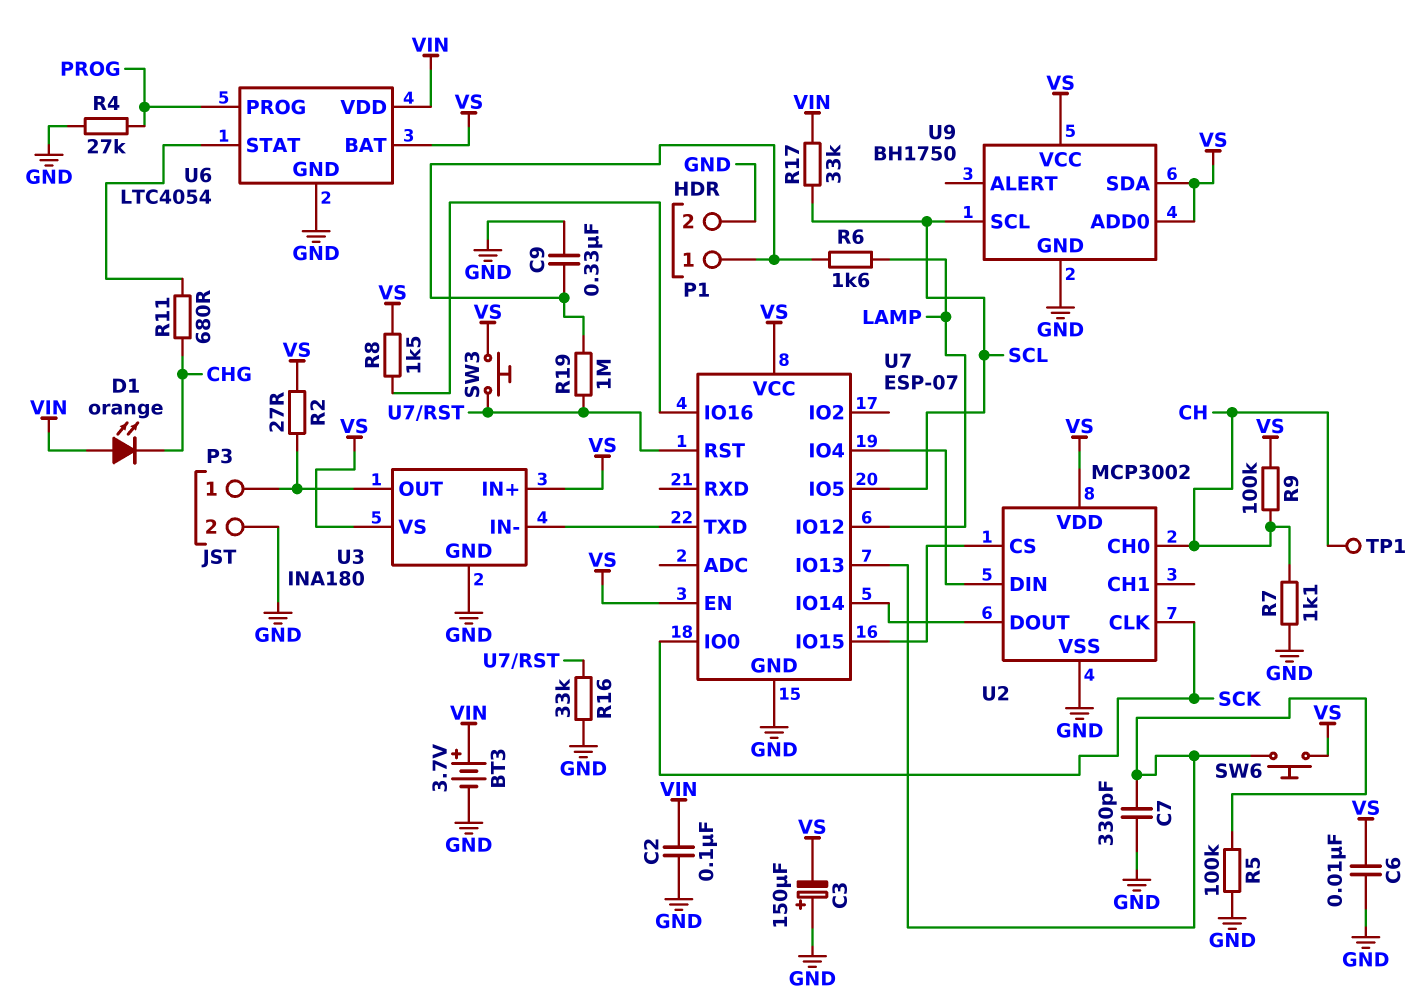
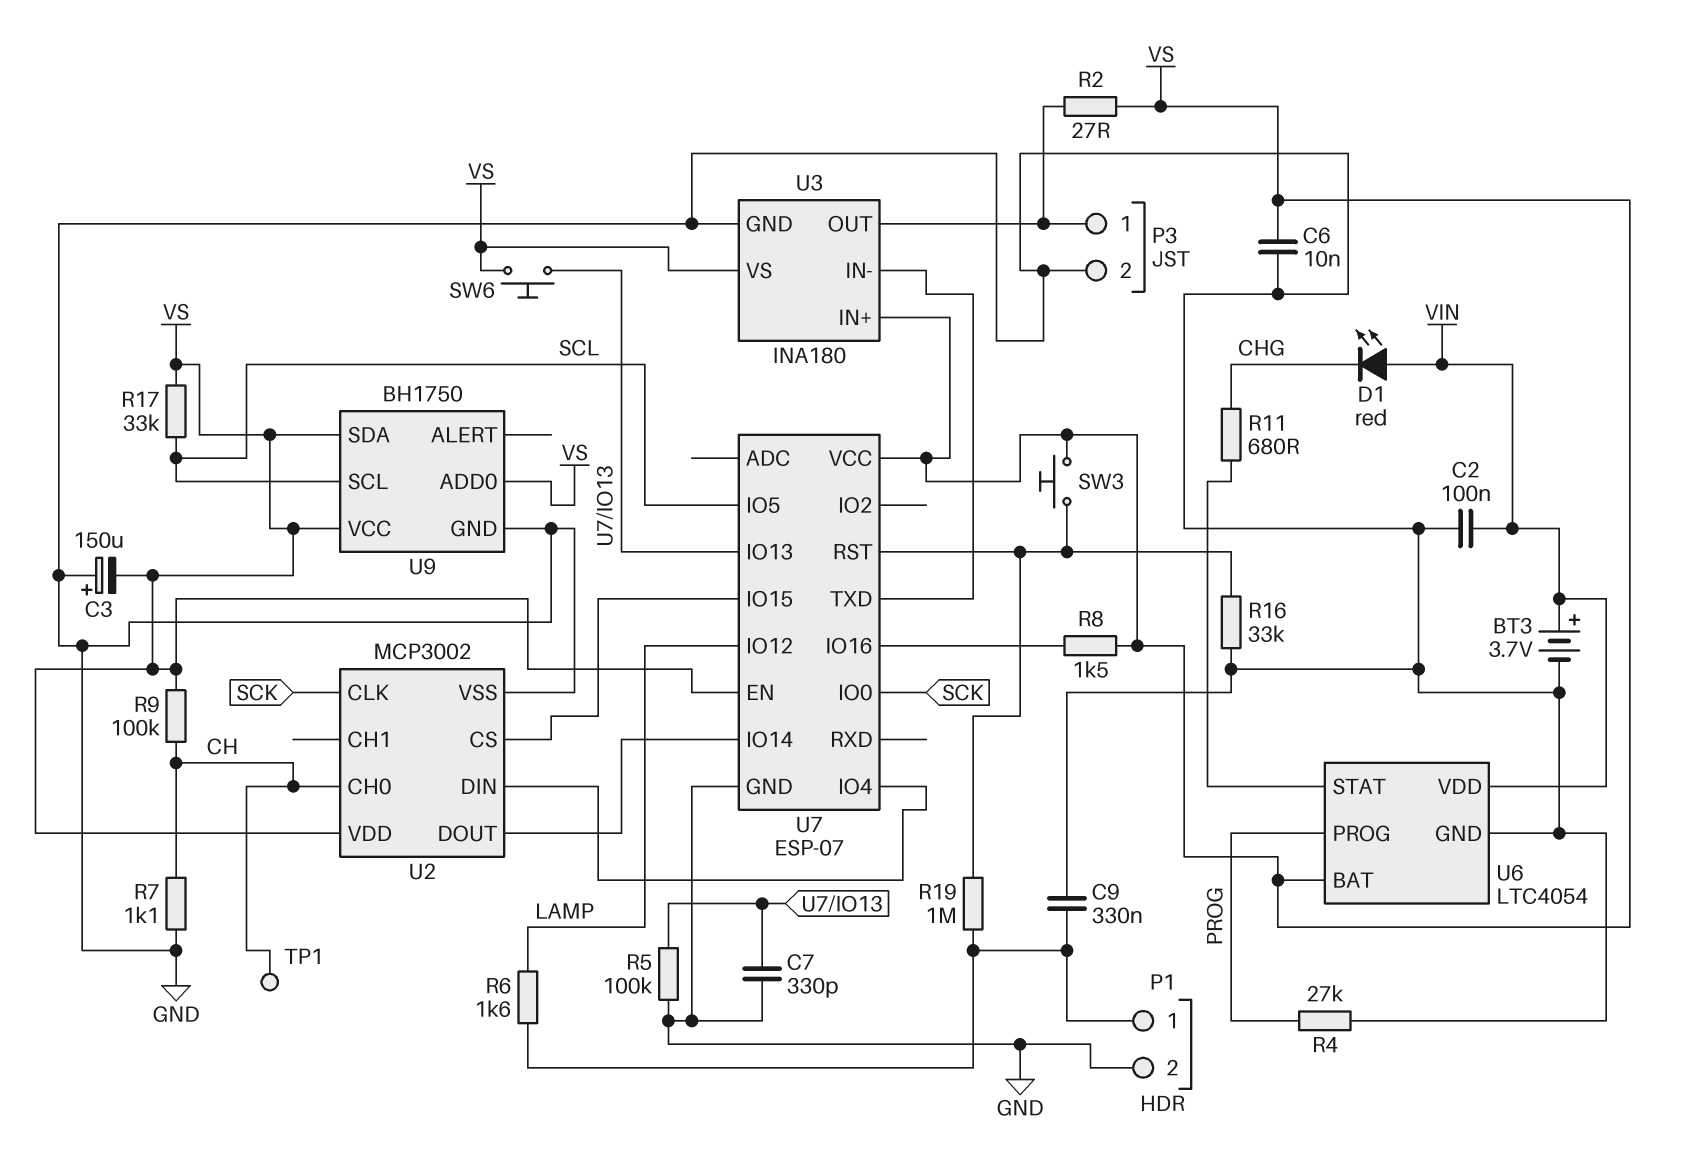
D1: LED orange (A VIN, K CHG) -> LED red (A VIN, K CHG)
R17: 33k (SCL, VIN) -> 33k (SCL, VS)

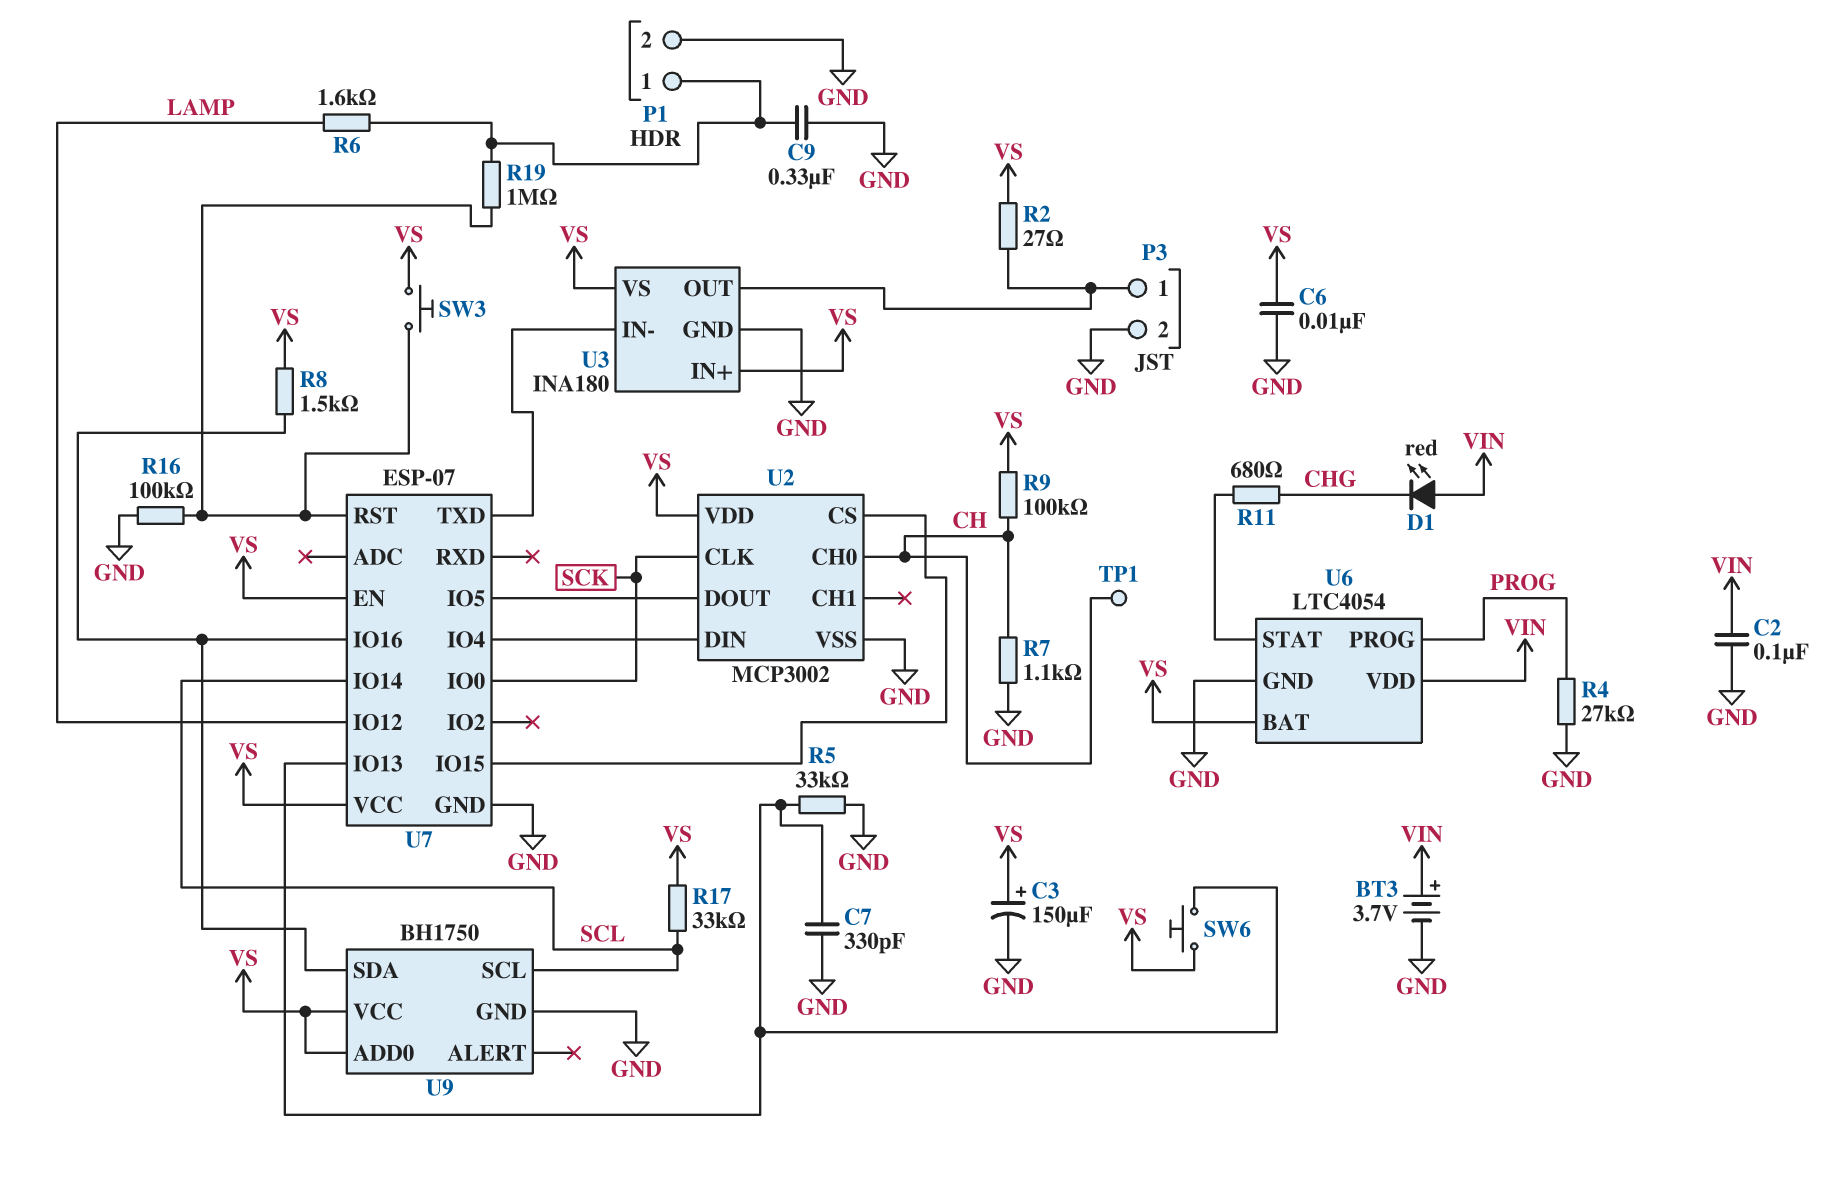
C3: 150uF (plus GND, minus VS) -> 150uF (plus VS, minus GND)
R5: 100k (GND, U7/IO13) -> 33k (GND, U7/IO13)
R16: 33k (GND, U7/RST) -> 100k (GND, U7/RST)
U7 pin IO5: SCL -> U2/DOUT
U7 pin IO14: U2/DOUT -> SCL
U9 pin SDA: VS -> U7/IO16

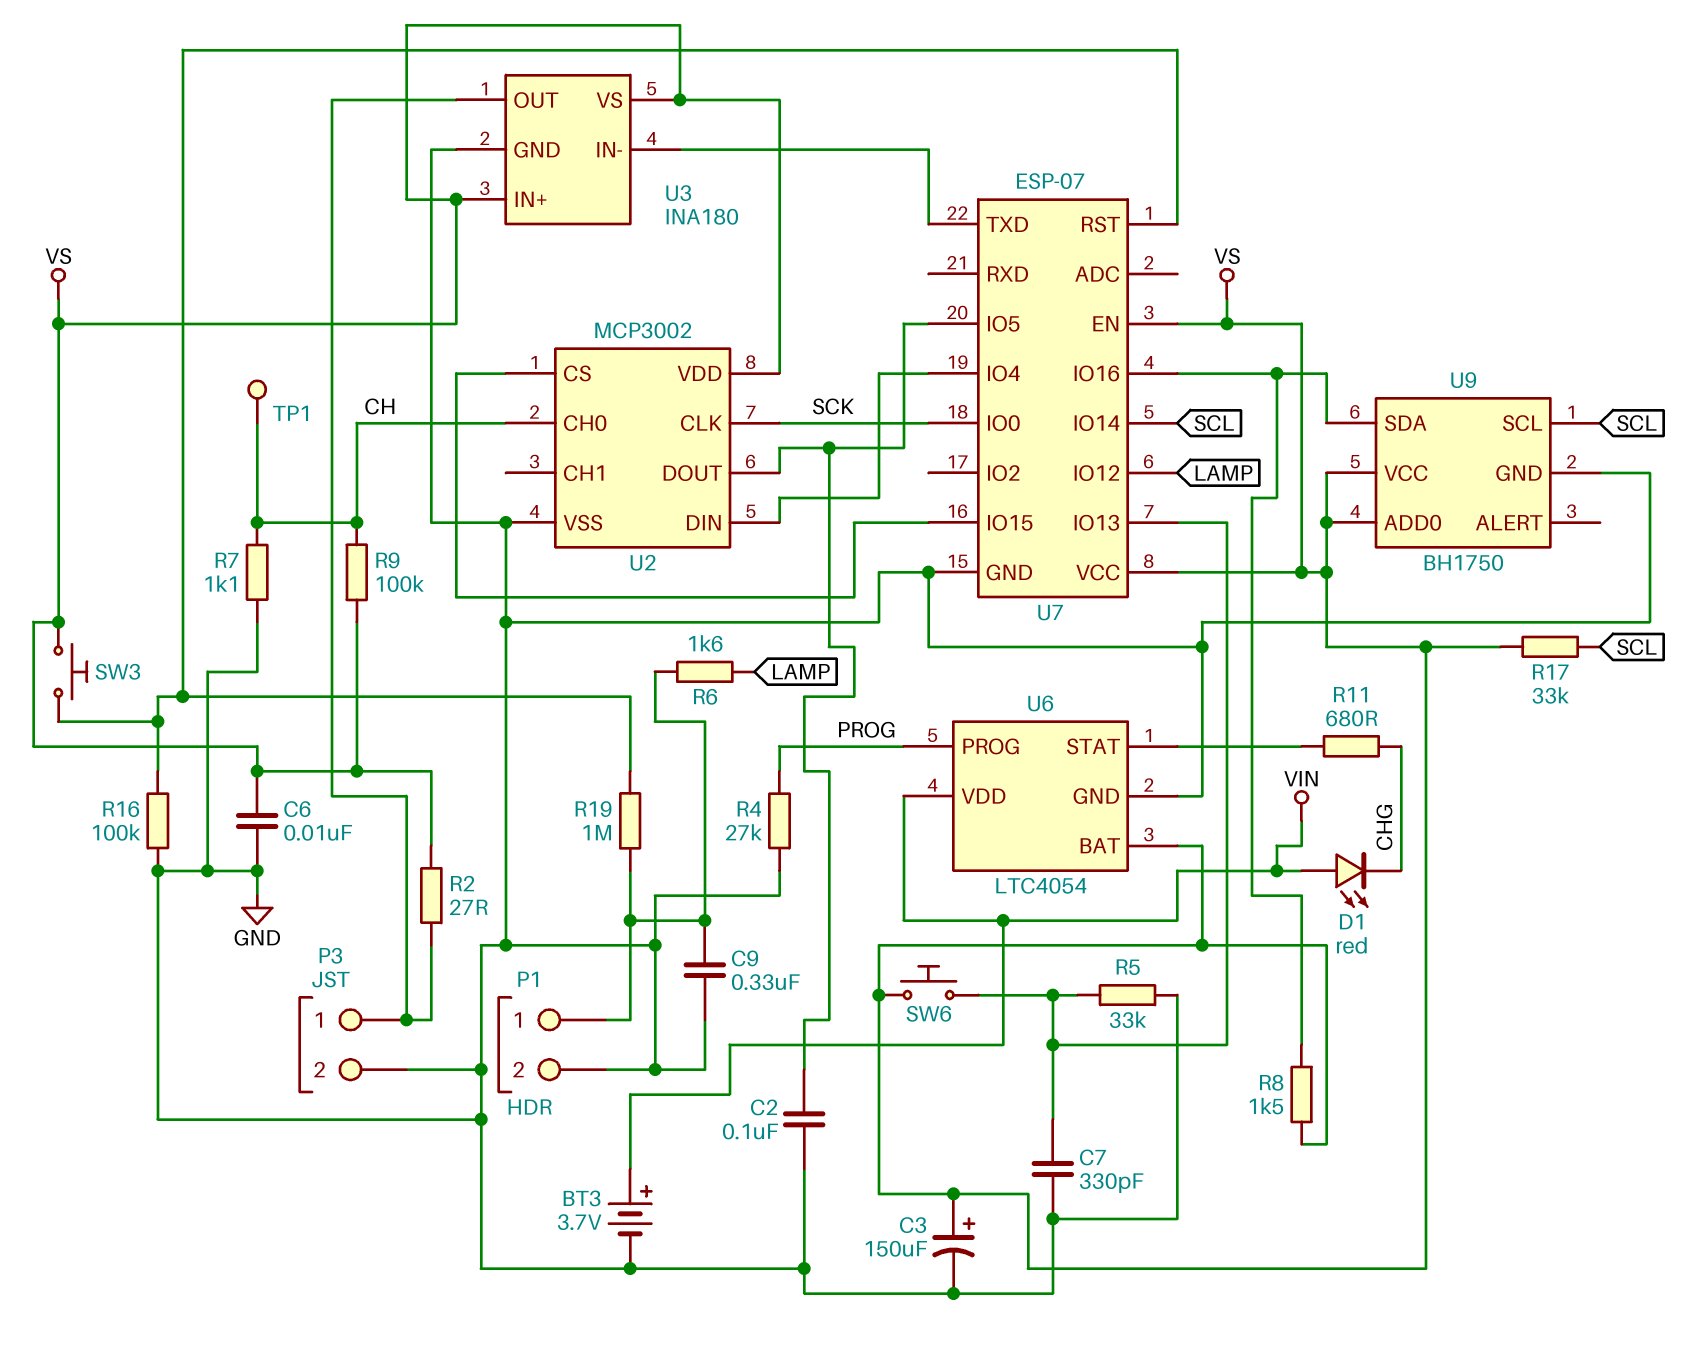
C2: 100nF (GND, VIN) -> 100nF (GND, U2/DOUT)

